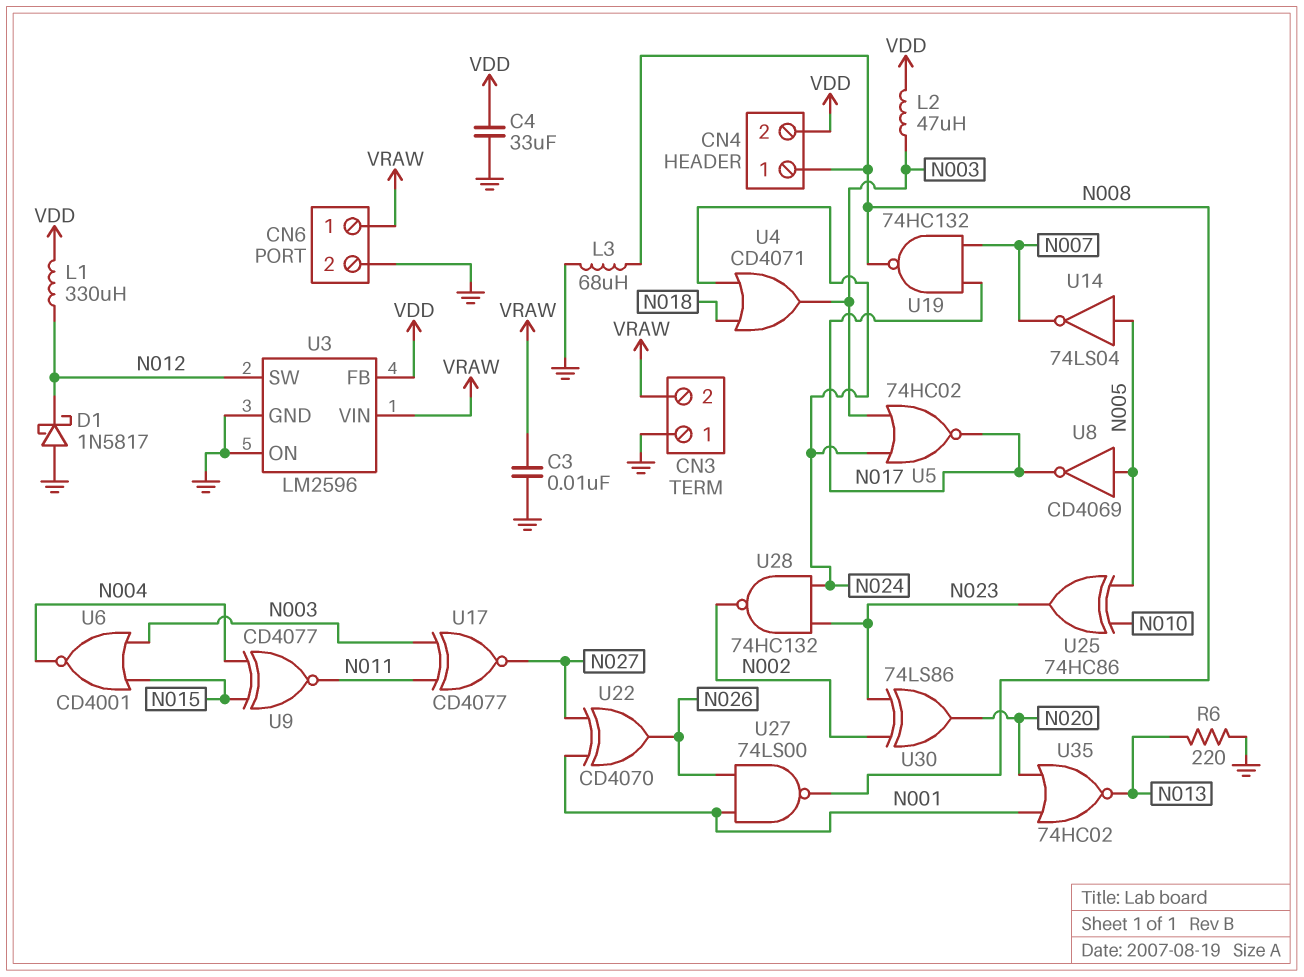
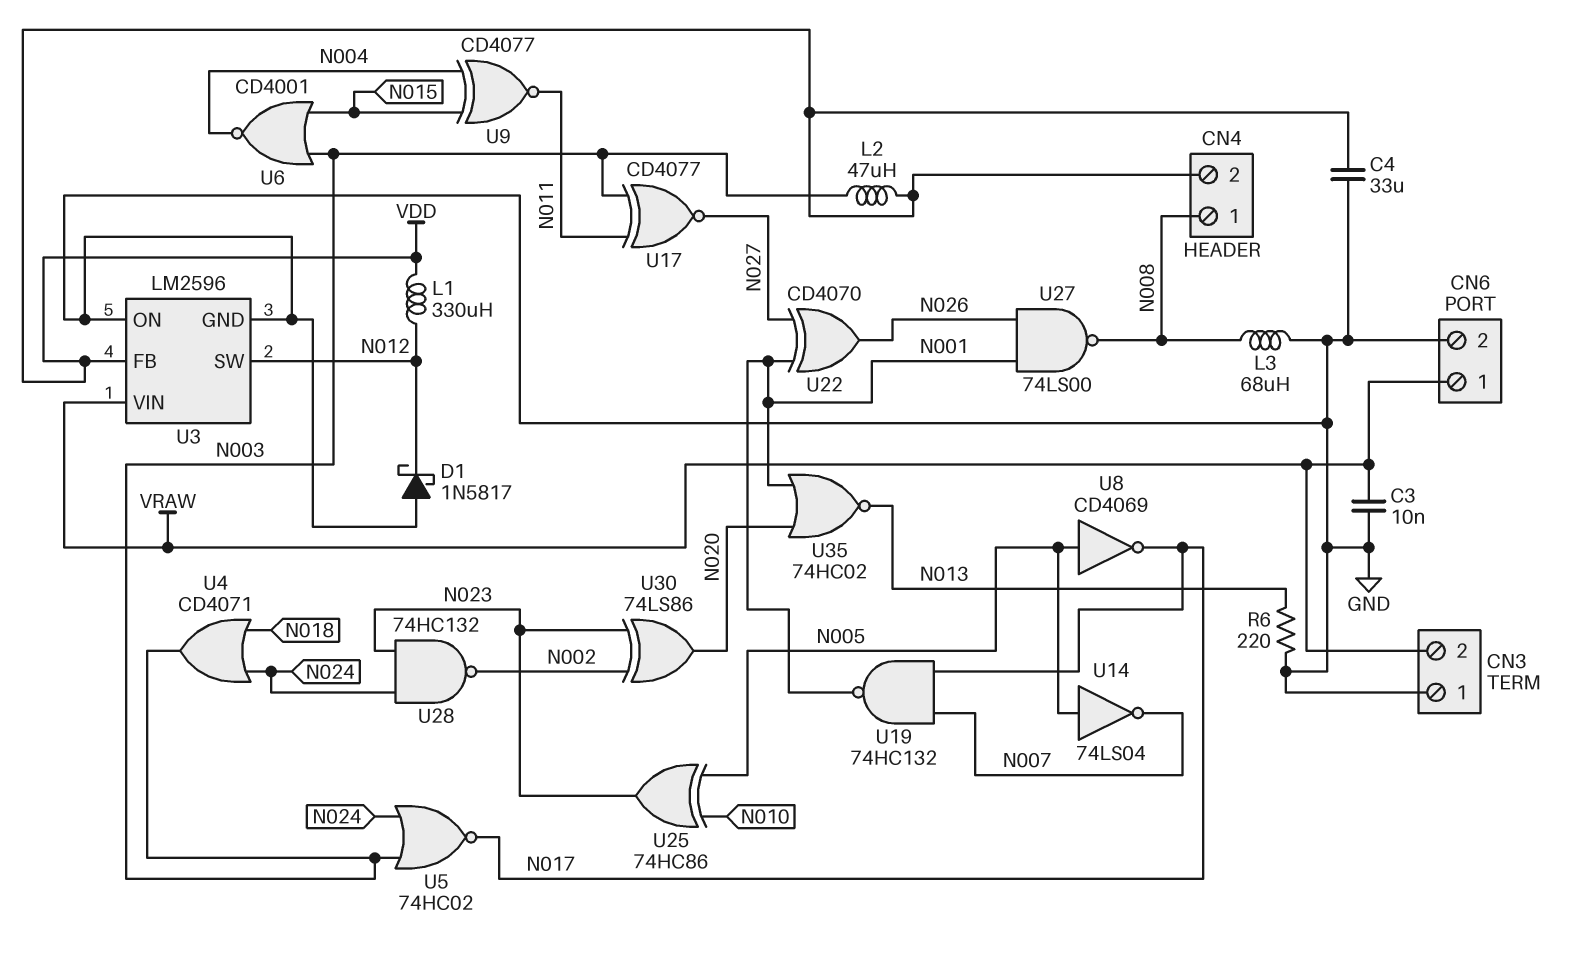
U19: NAND 74HC132 (in N007, in N017, out N008) -> NAND 74HC132 (in N007, in N017, out N001)

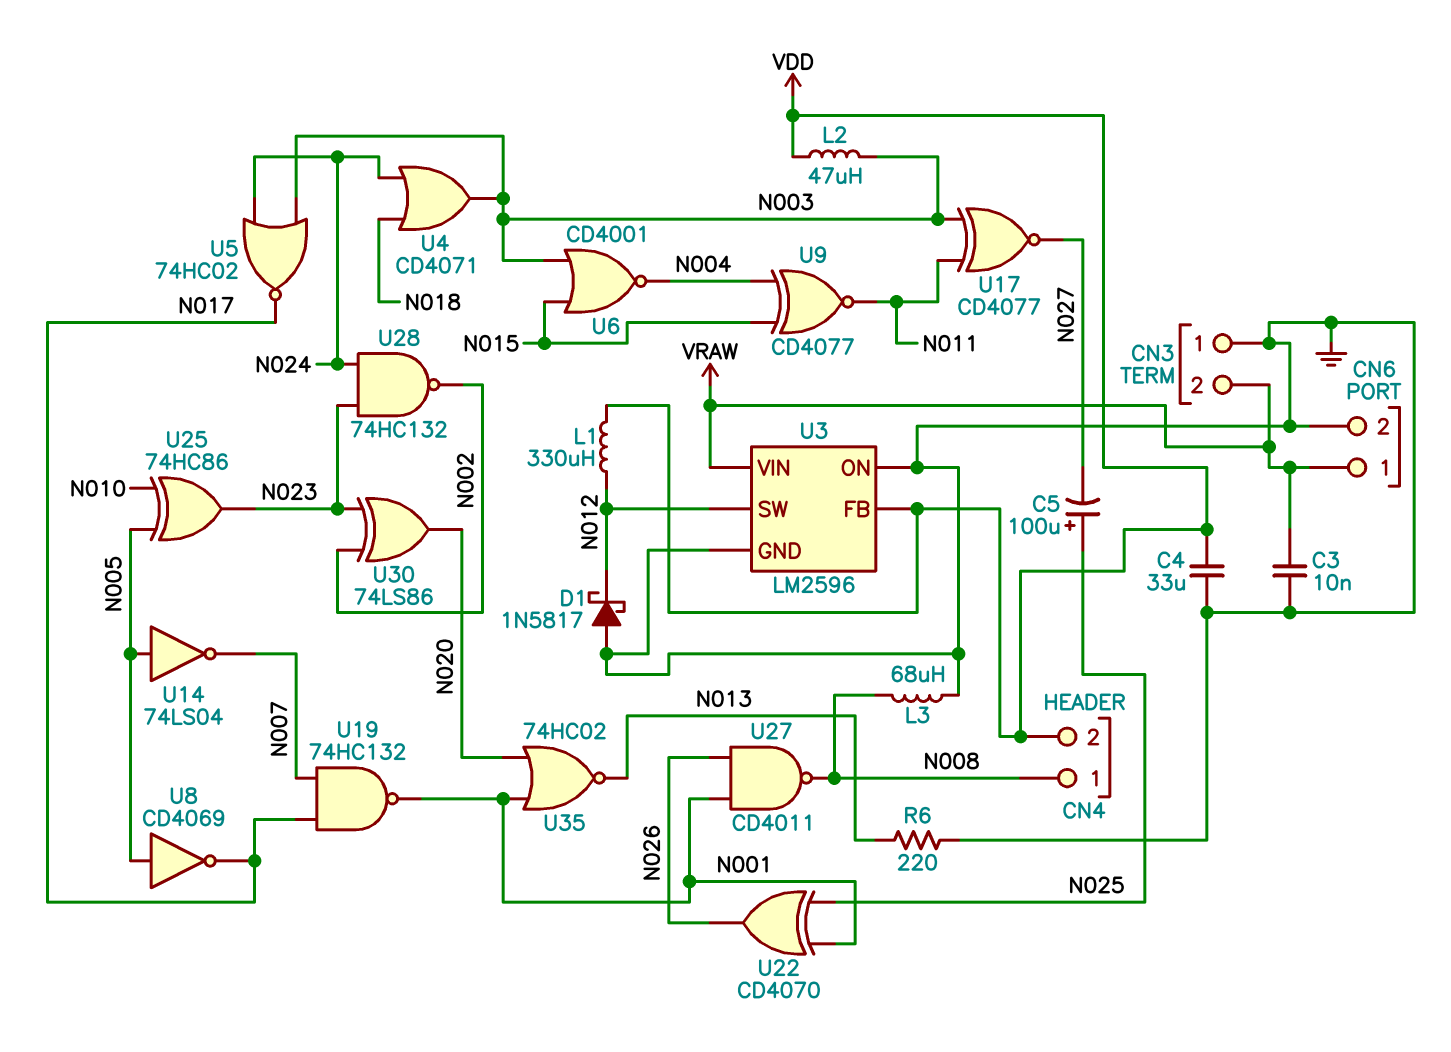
C5: none -> 100uF (plus N025, minus N027)
U22: XOR CD4070 (in N001, in N027, out N026) -> XOR CD4070 (in N001, in N025, out N026)
U27: NAND 74LS00 (in N001, in N026, out N008) -> NAND CD4011 (in N001, in N026, out N008)

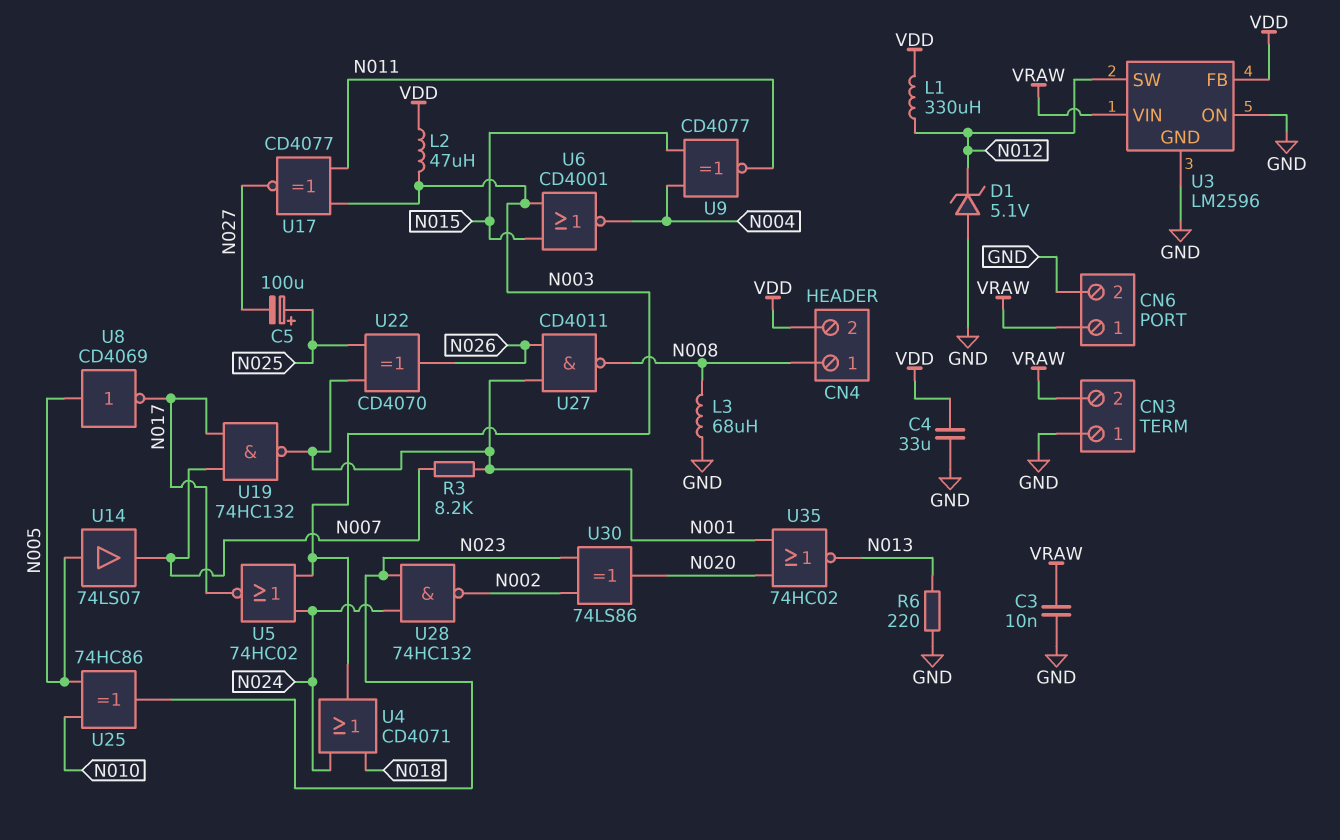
D1: schottky 1N5817 (A GND, K N012) -> zener 5.1V (A GND, K N012)
R3: none -> 8.2k (N001, N007)
U14: NOT 74LS04 (in N005, out N007) -> buffer 74LS07 (in N005, out N007)

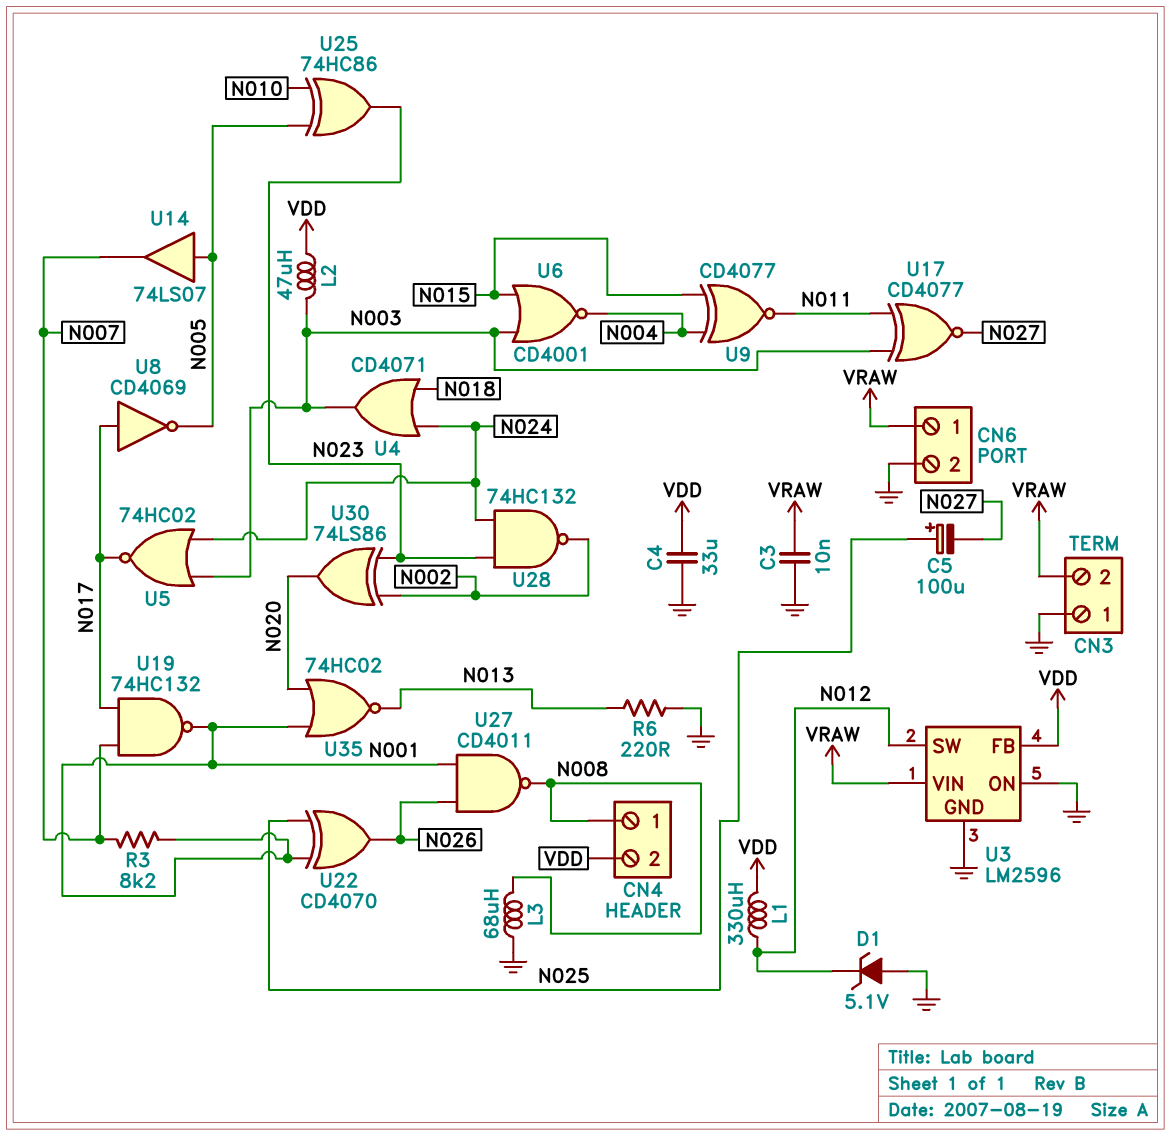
U8: NOT CD4069 (in N005, out N017) -> NOT CD4069 (in N017, out N005)

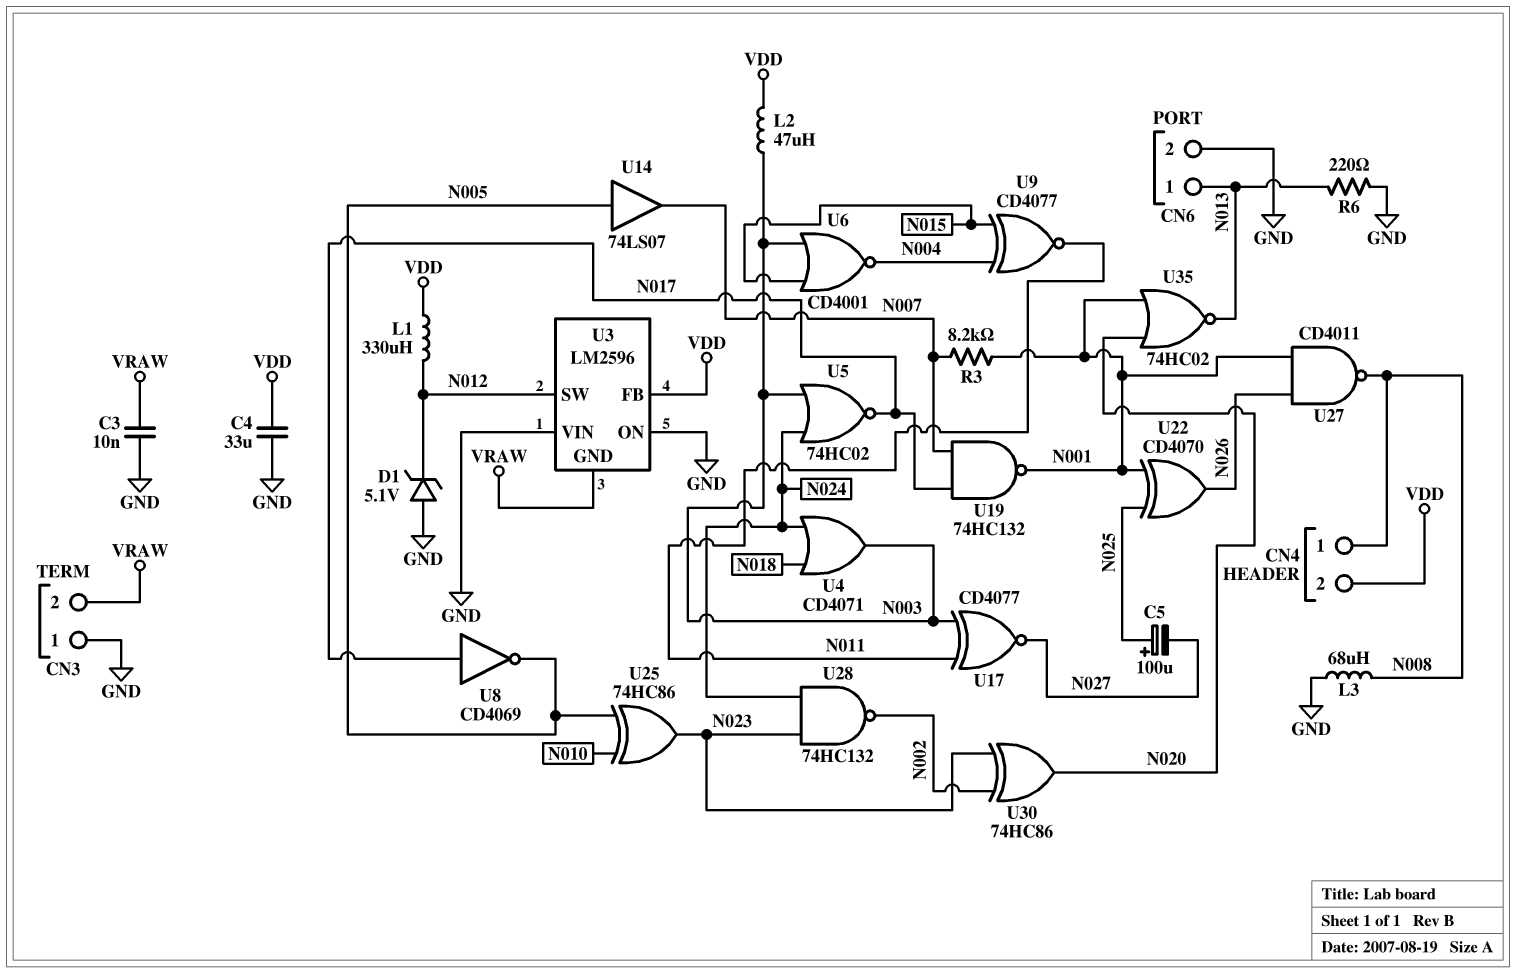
CN6 pin 1: VRAW -> N013
U3 pin GND: GND -> VRAW
U3 pin VIN: VRAW -> GND
U30: XOR 74LS86 (in N002, in N023, out N020) -> XOR 74HC86 (in N002, in N023, out N020)

